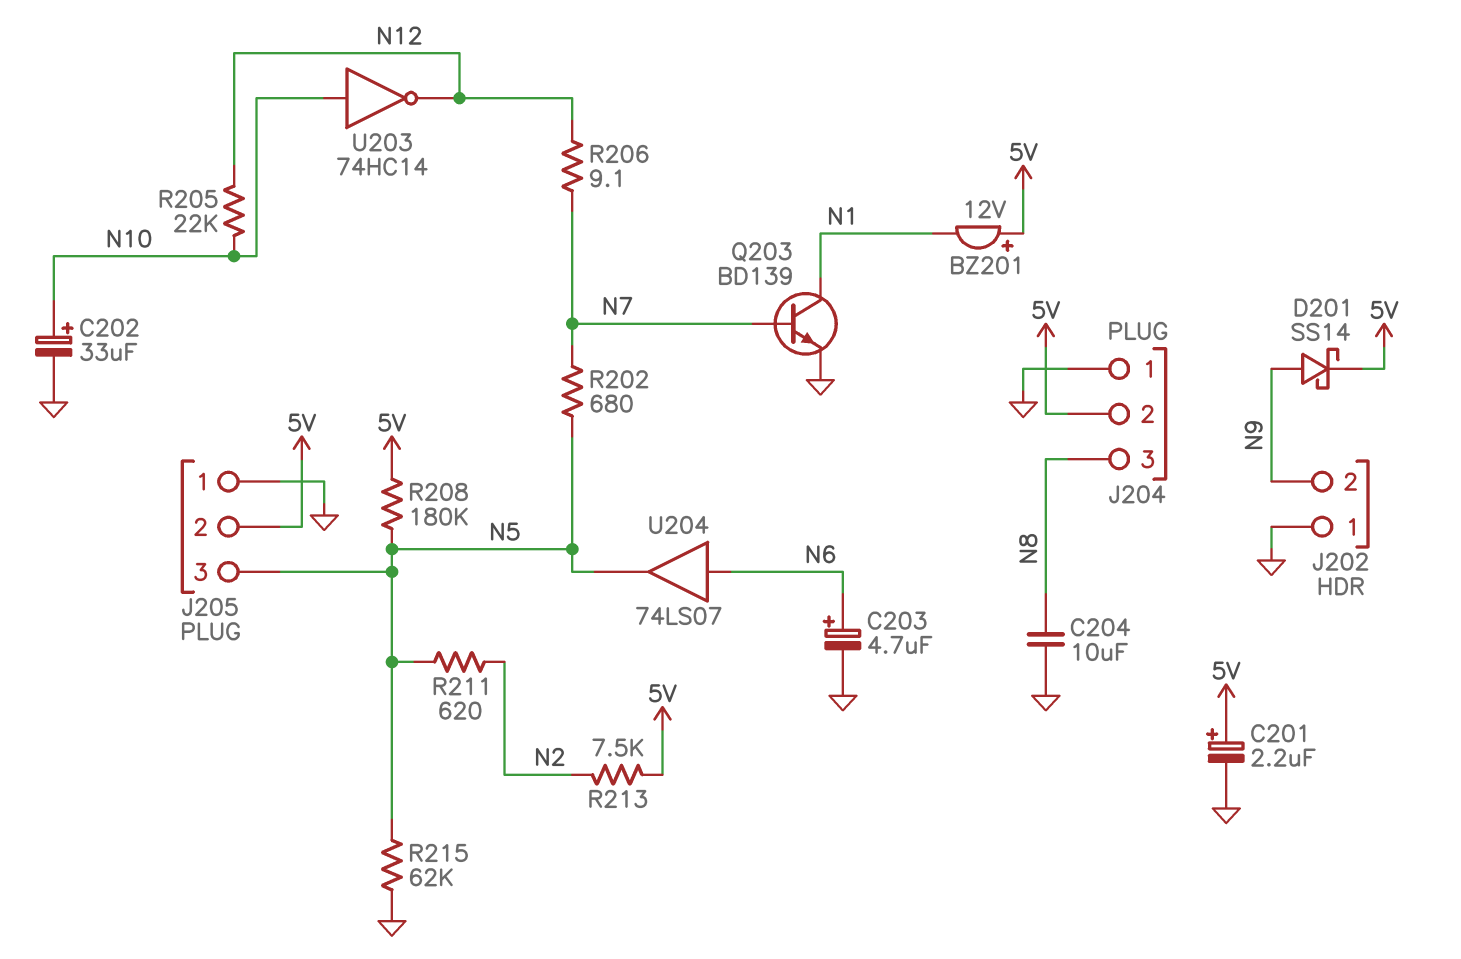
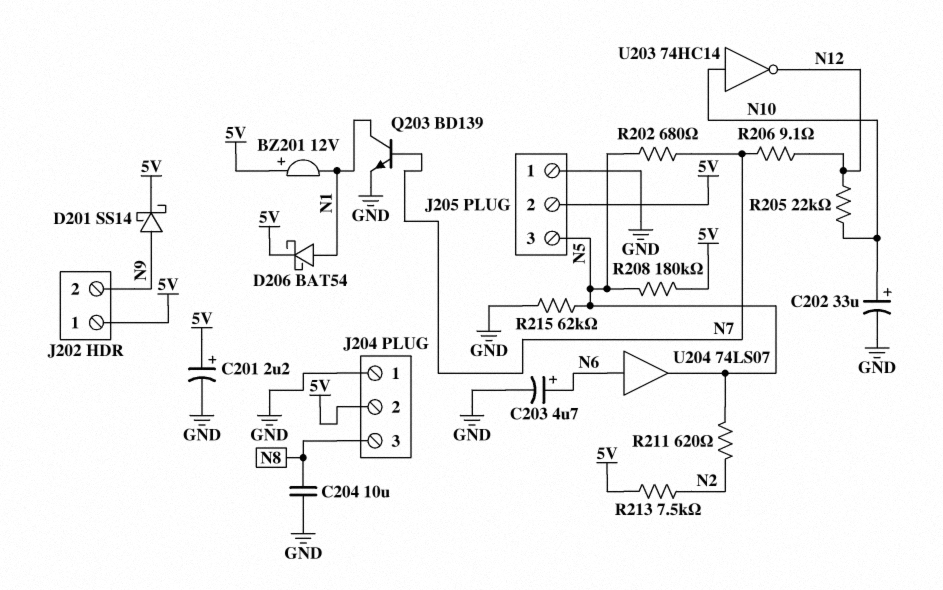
D206: none -> schottky BAT54 (A N1, K 5V)
J202 pin 1: GND -> 5V

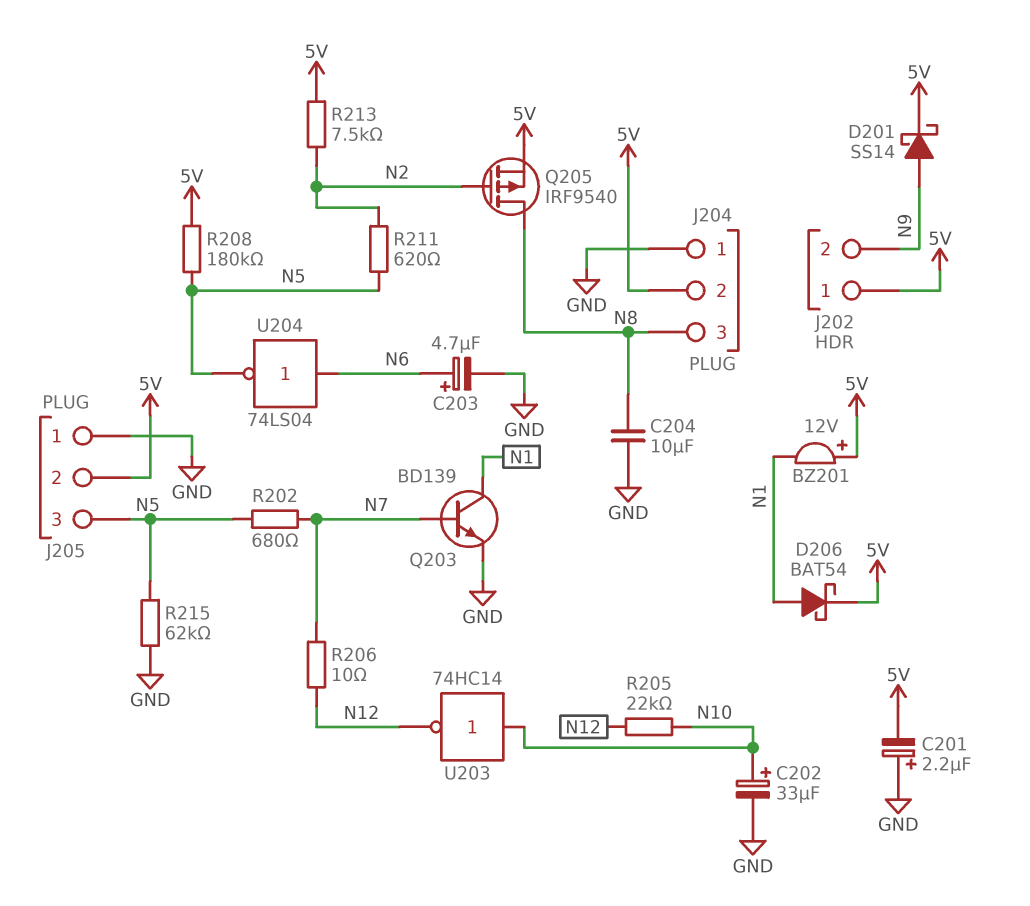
C201: 2.2uF (plus 5V, minus GND) -> 2.2uF (plus GND, minus 5V)
Q205: none -> PMOS IRF9540 (G N2, D N8, S 5V)
R206: 9.1 (N7, N12) -> 10 (N7, N12)
U204: buffer 74LS07 (in N6, out N5) -> NOT 74LS04 (in N6, out N5)

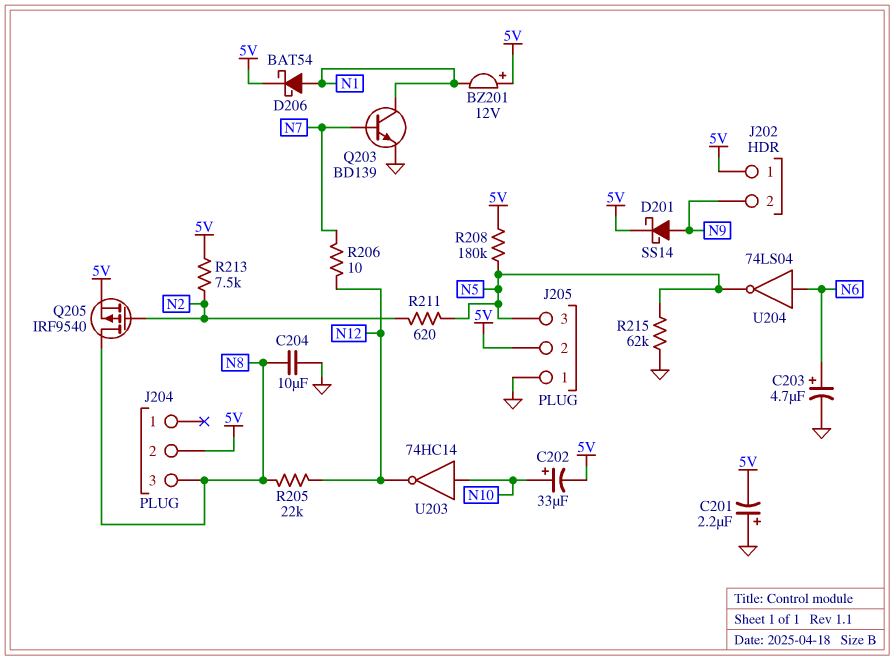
C202: 33uF (plus N10, minus GND) -> 33uF (plus N10, minus 5V)
J204 pin 1: GND -> none
R202: 680 (N5, N7) -> none
R205: 22k (N10, N12) -> 22k (N8, N12)

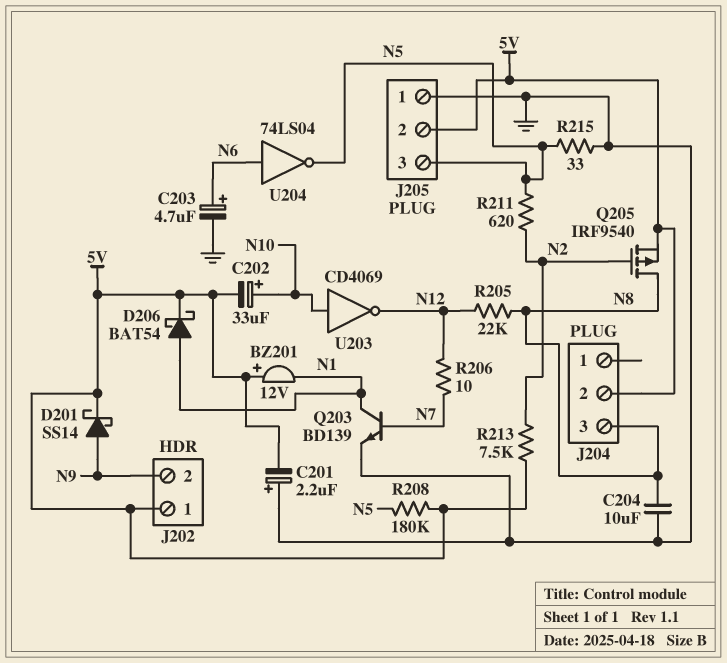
R215: 62k (GND, N5) -> 33 (GND, N5)
U203: NOT 74HC14 (in N10, out N12) -> NOT CD4069 (in N10, out N12)

